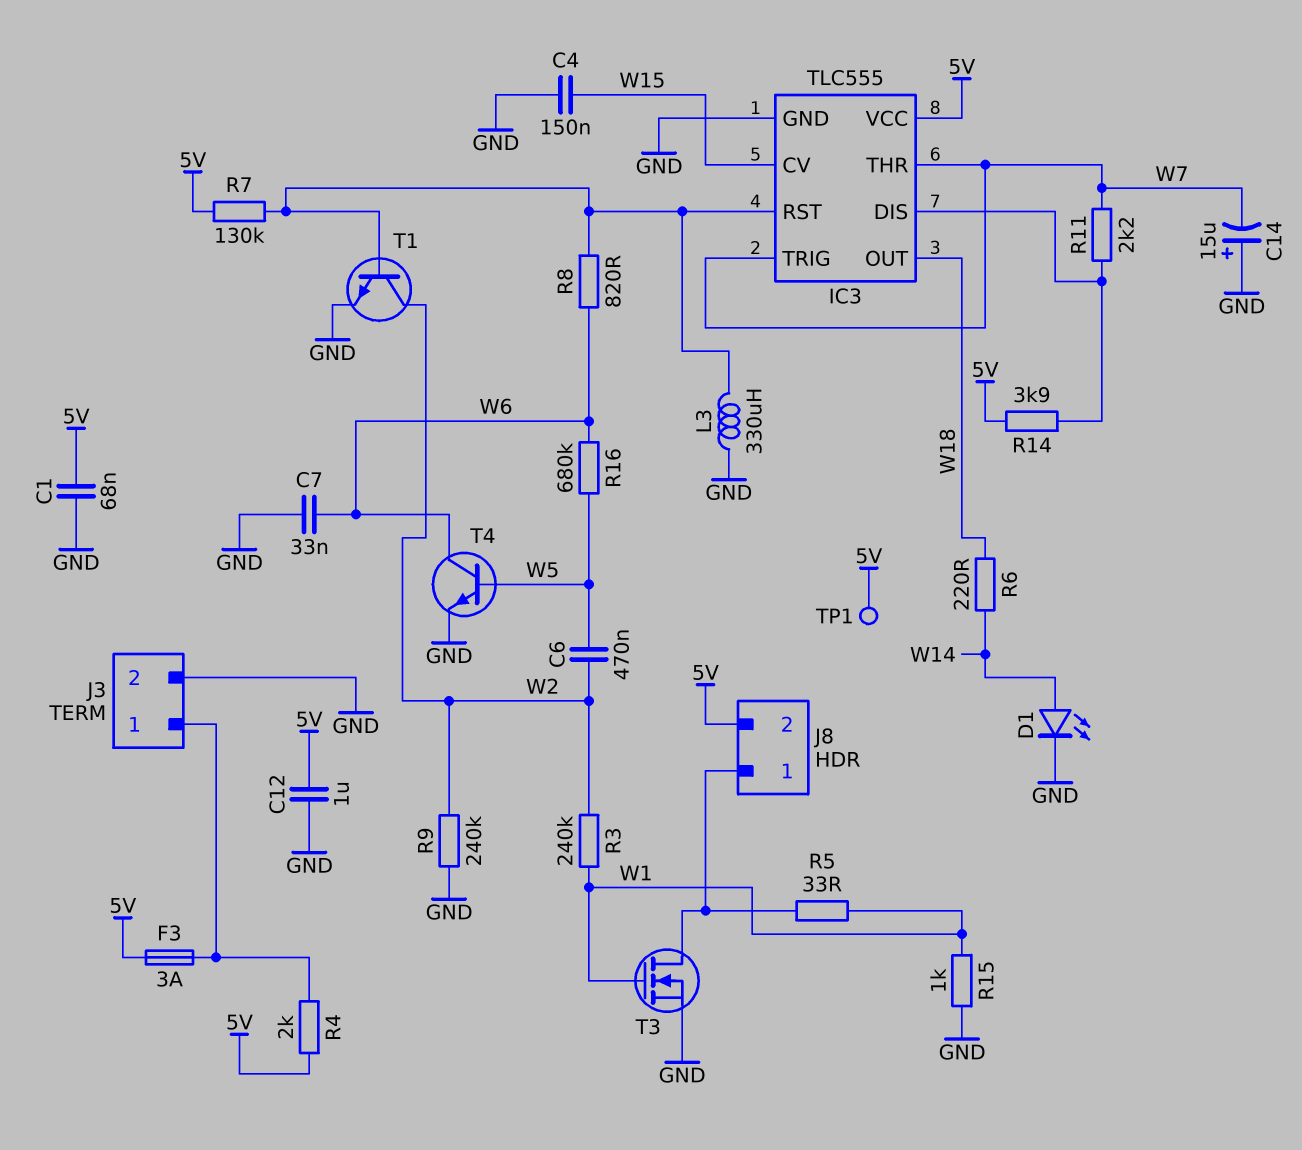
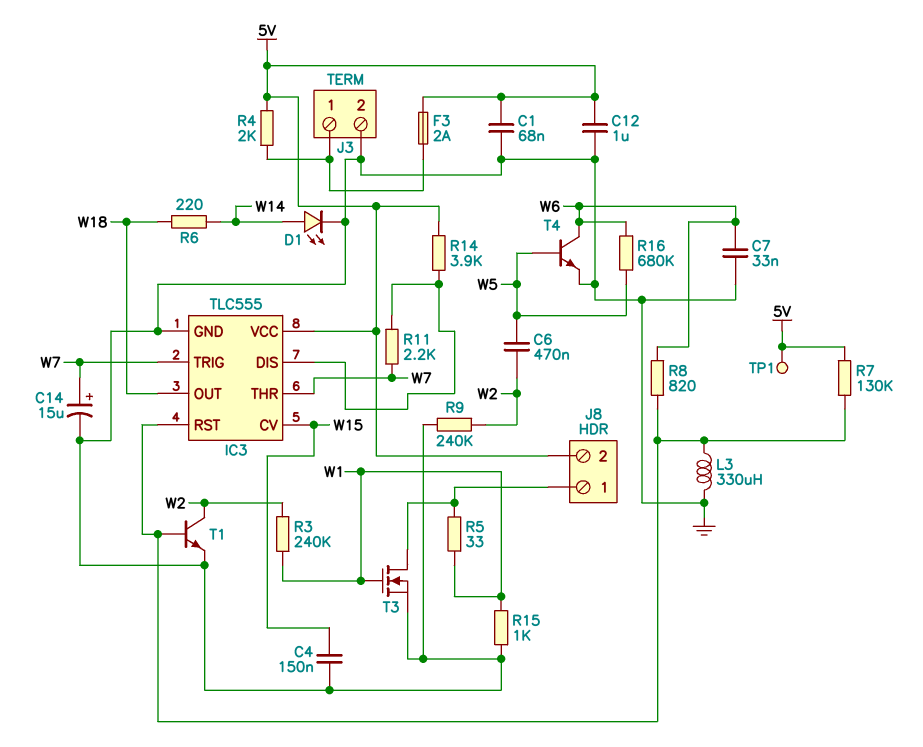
C14: 15uF (plus GND, minus W7) -> 15uF (plus W7, minus GND)
F3: 3A (5V, J3/1) -> 2A (5V, J3/1)

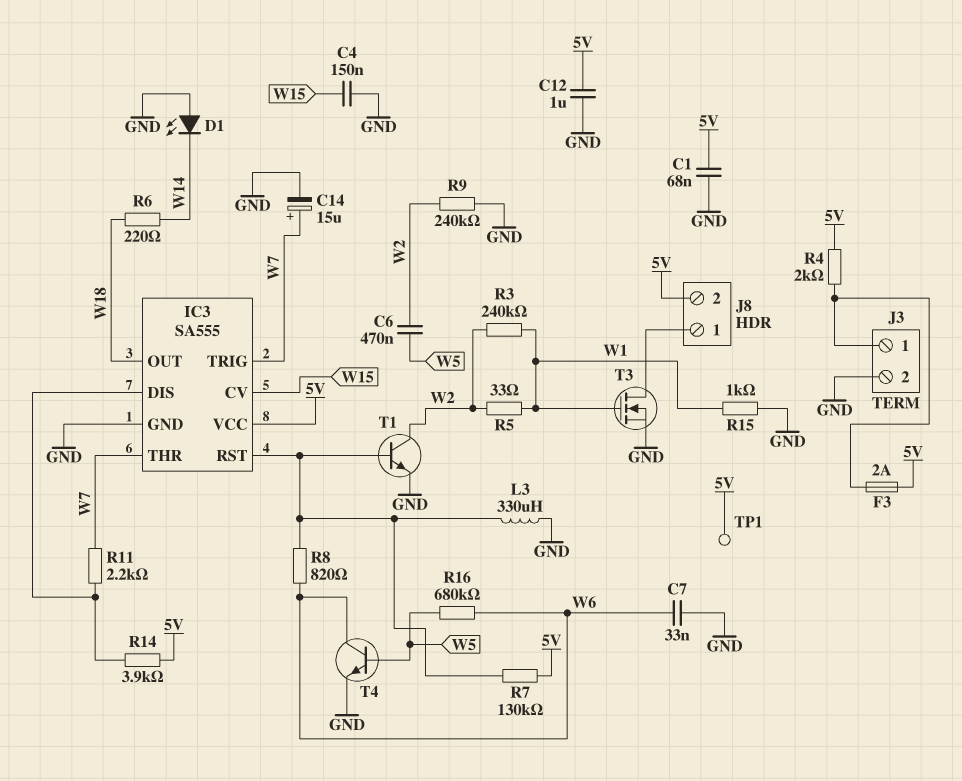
D1: LED (A W14, K GND) -> LED (A GND, K W14)
IC3: TLC555 -> SA555
R5: 33 (J8/1, W1) -> 33 (W1, W2)

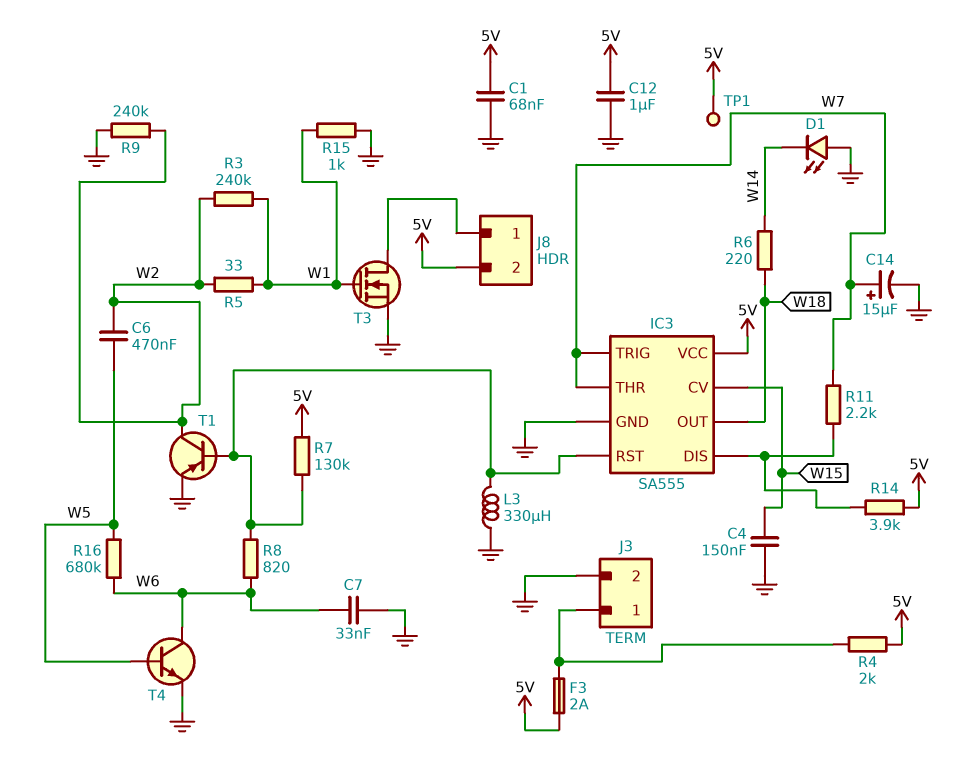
T1: NPN (B IC3/RST, C W2, E GND) -> PNP (B IC3/RST, C W2, E GND)

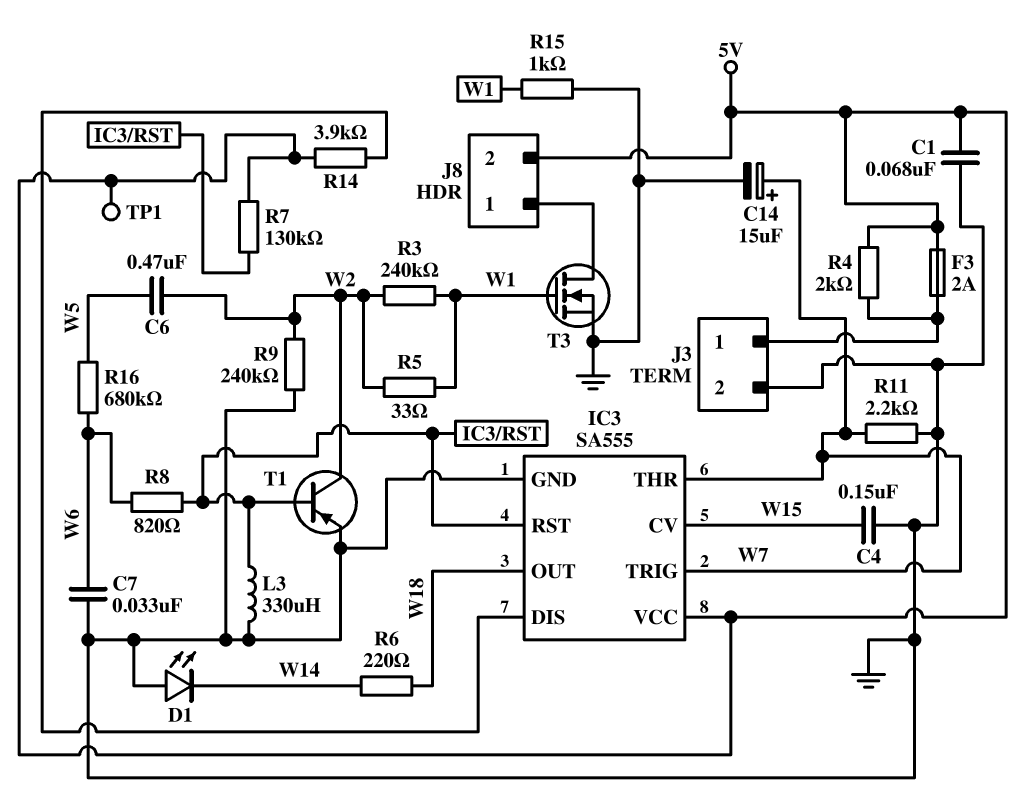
C12: 1uF (5V, GND) -> none
R11: 2.2k (IC3/DIS, W7) -> 2.2k (GND, W7)
T4: NPN (B W5, C W6, E GND) -> none

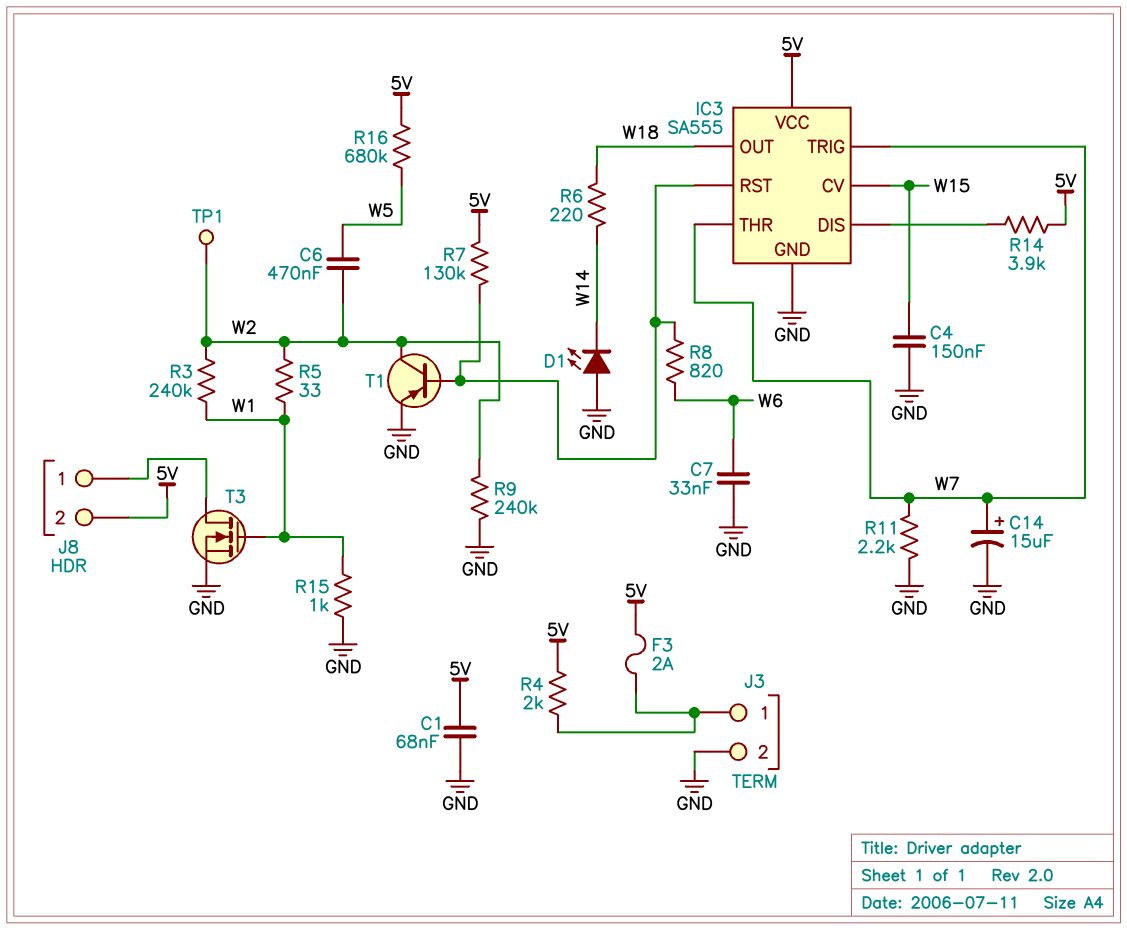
L3: 330uH (GND, IC3/RST) -> none
R16: 680k (W5, W6) -> 680k (5V, W5)
TP1: test point (5V) -> test point (W2)

